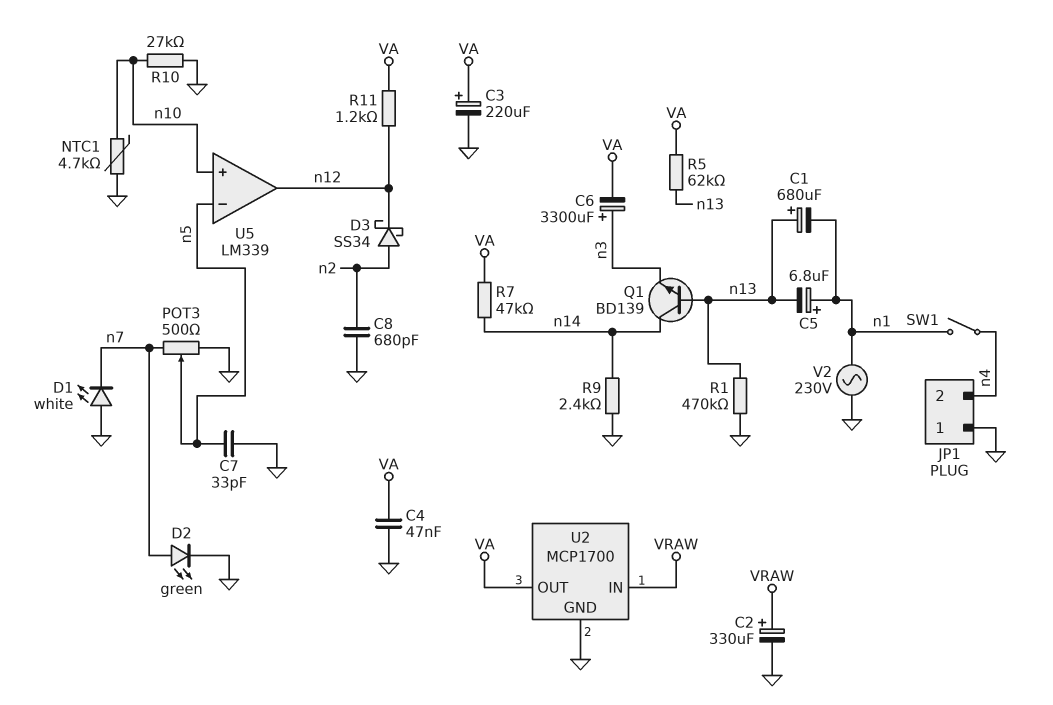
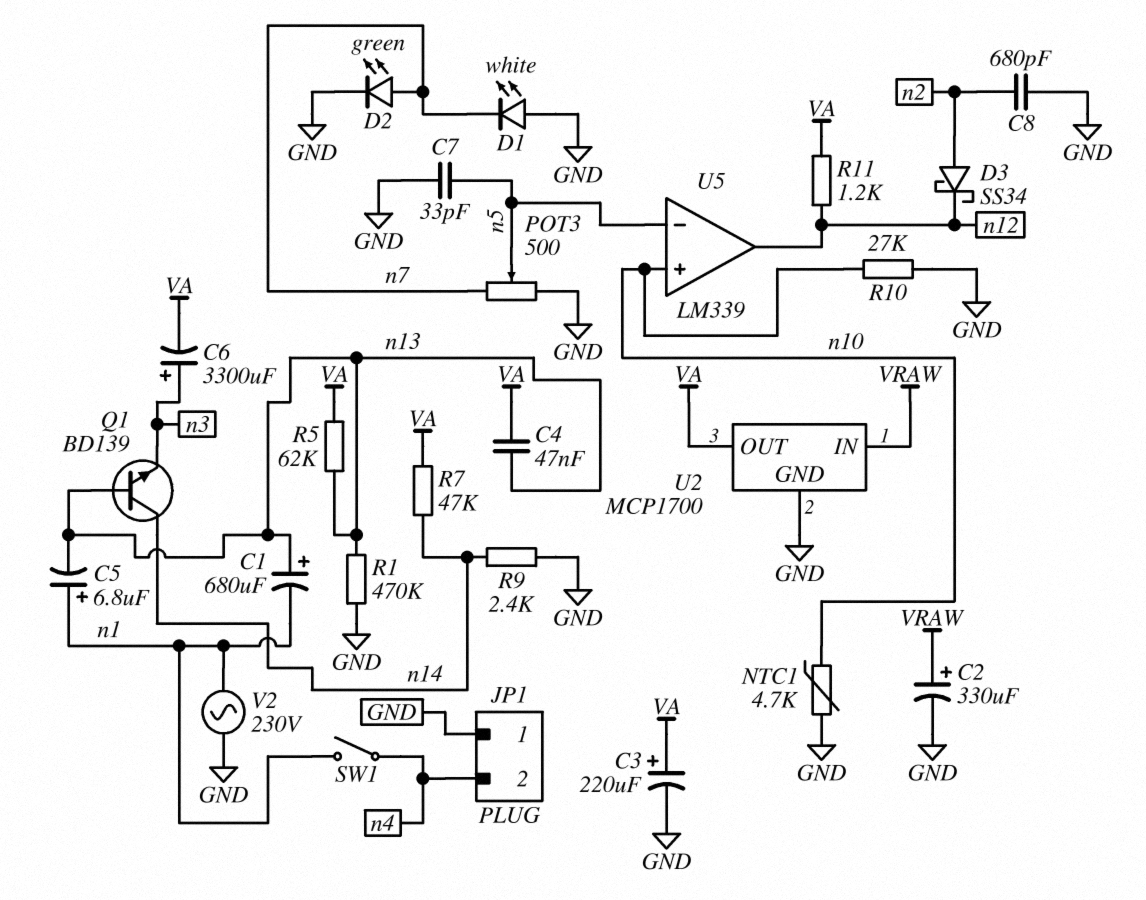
C4: 47nF (GND, VA) -> 47nF (VA, n13)

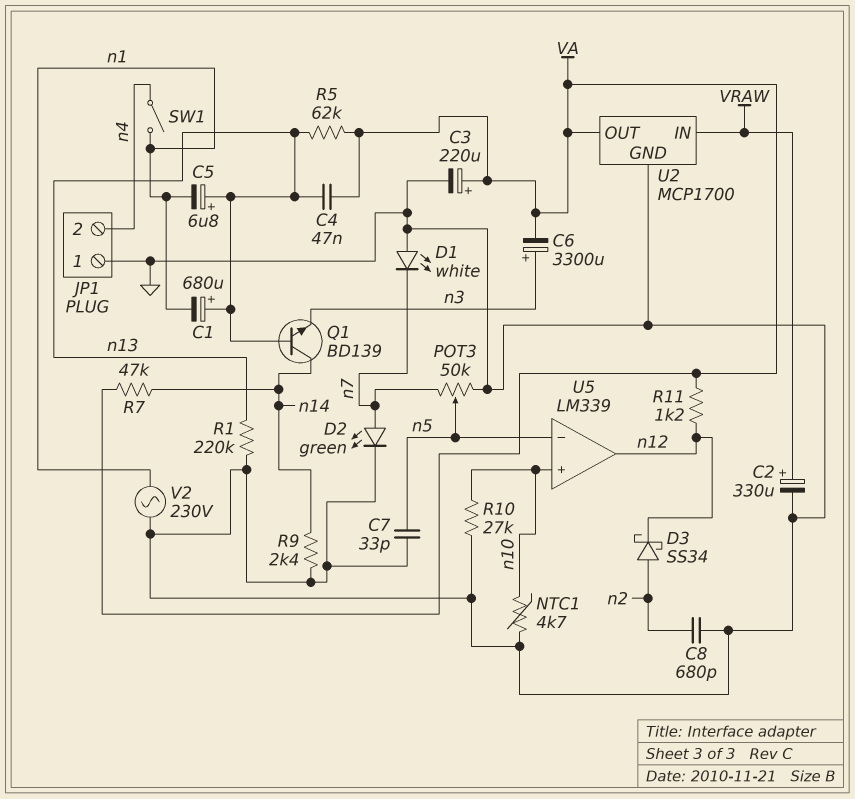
C5: 6.8uF (plus n1, minus n13) -> 6.8uF (plus n13, minus n1)
POT3: 500 (GND, n7, wiper n5) -> 50k (GND, n7, wiper n5)
R1: 470k (GND, n13) -> 220k (GND, n13)

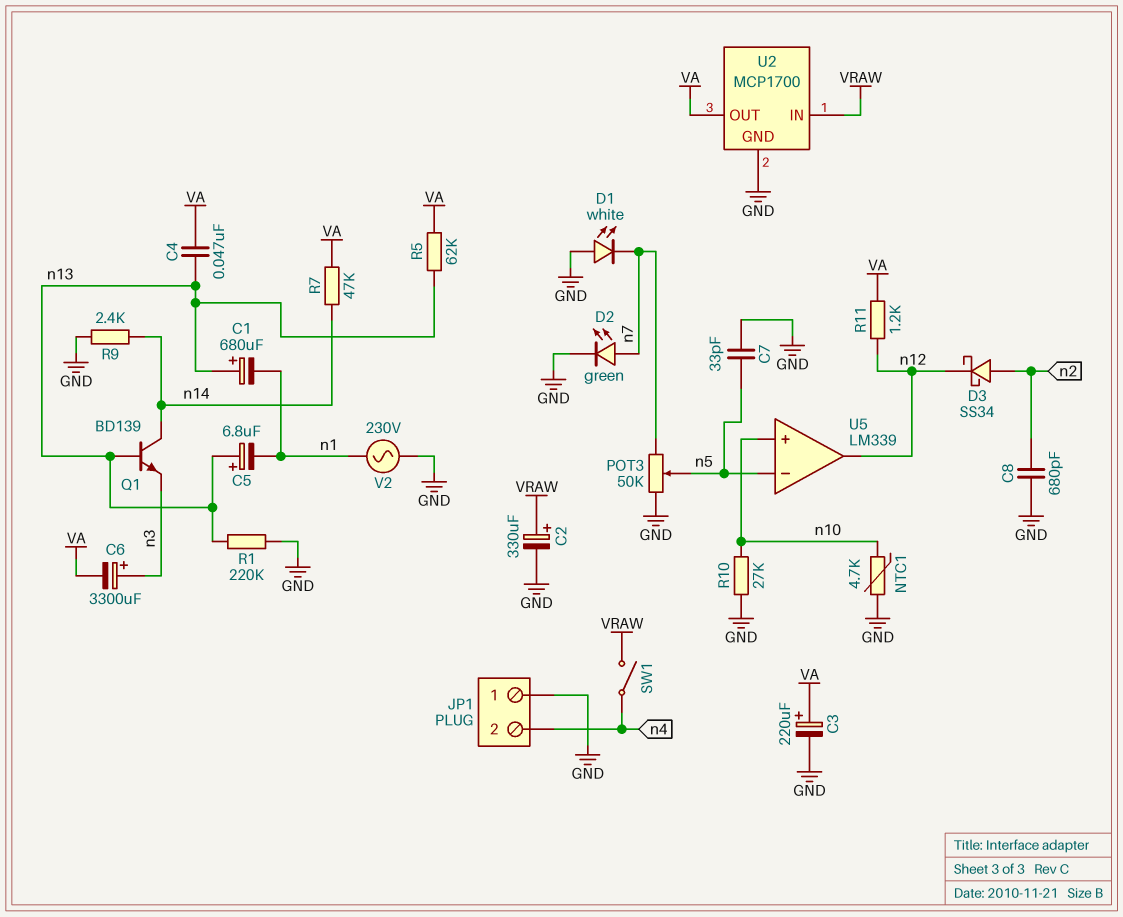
SW1: switch (n1, n4) -> switch (VRAW, n4)

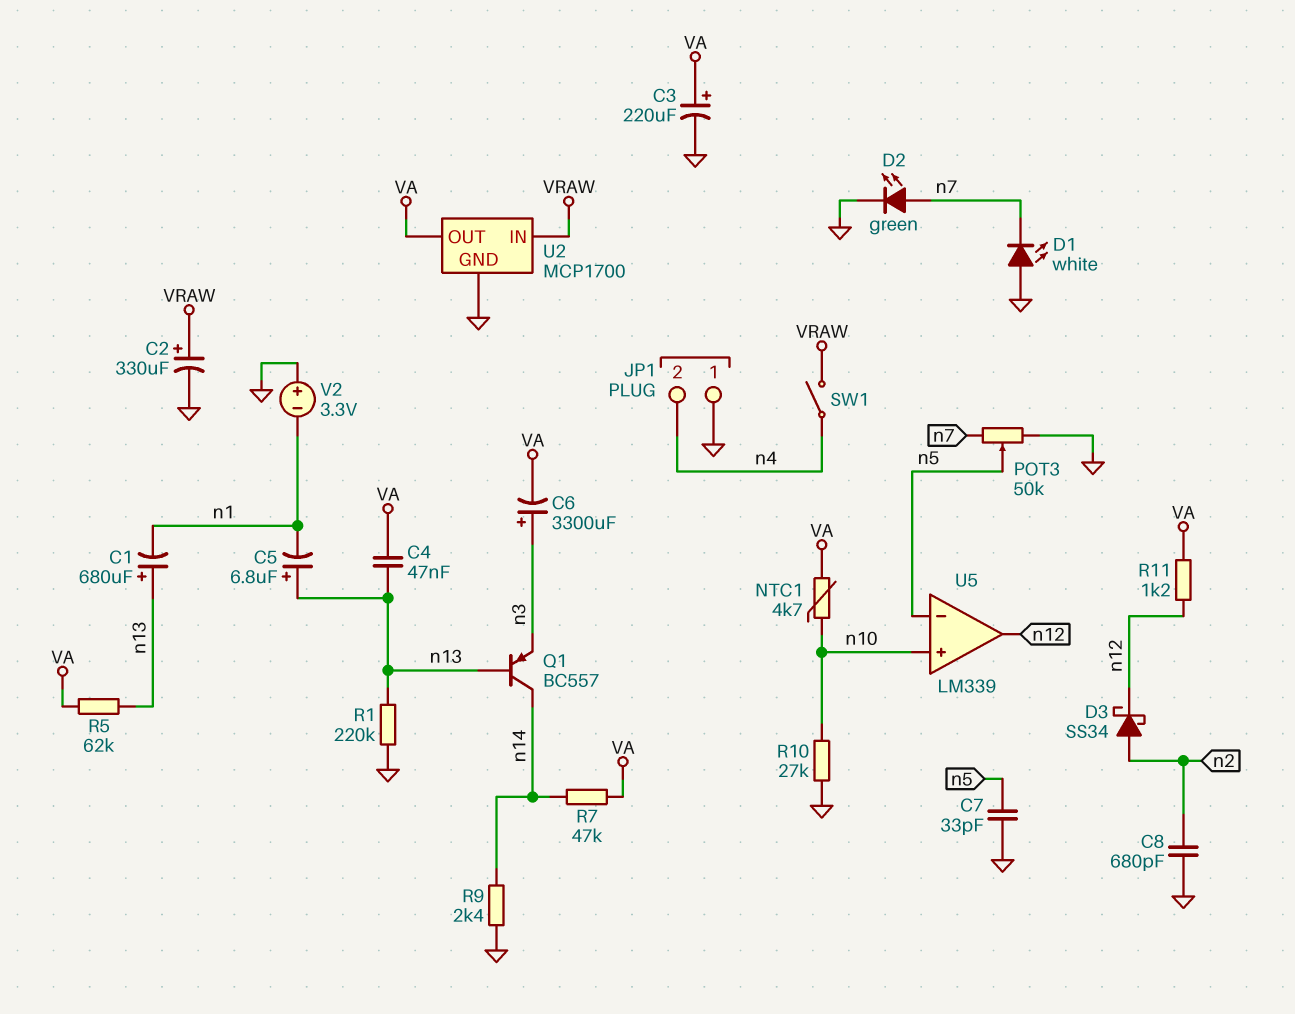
NTC1: 4.7k (GND, n10) -> 4.7k (VA, n10)
Q1: NPN BD139 (B n13, C n14, E n3) -> PNP BC557 (B n13, C n14, E n3)
V2: AC 230V (GND, n1) -> 3.3V (plus GND, minus n1)

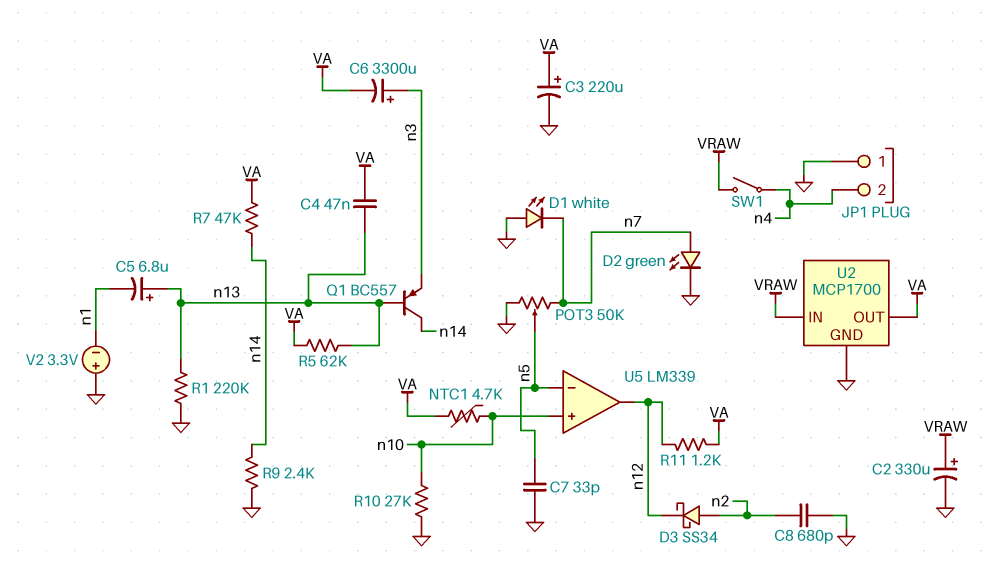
C1: 680uF (plus n13, minus n1) -> none

